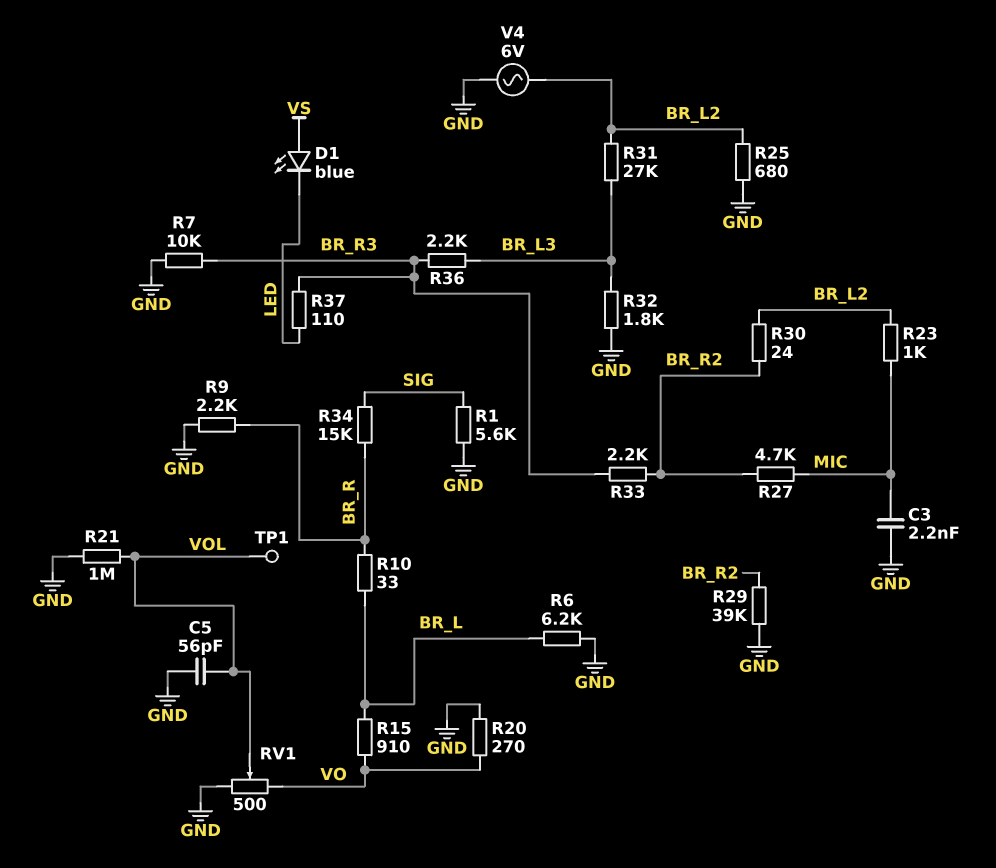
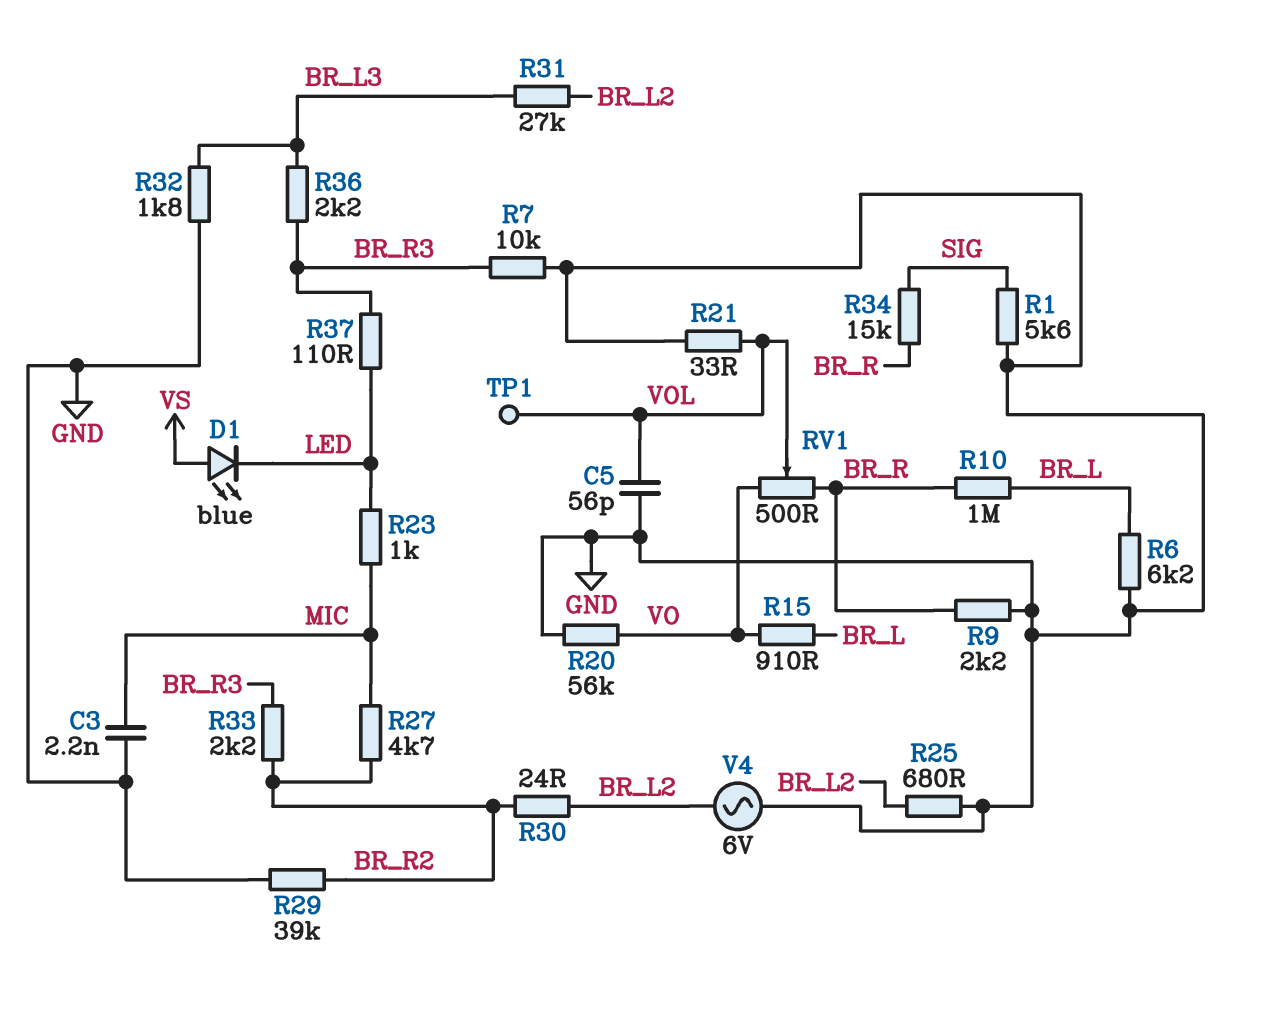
R10: 33 (BR_L, BR_R) -> 1M (BR_L, BR_R)
R20: 270 (GND, VO) -> 56k (GND, VO)
R21: 1M (GND, VOL) -> 33 (GND, VOL)
R23: 1k (BR_L2, MIC) -> 1k (LED, MIC)
RV1: 500 (GND, VO, wiper VOL) -> 500 (BR_R, VO, wiper VOL)

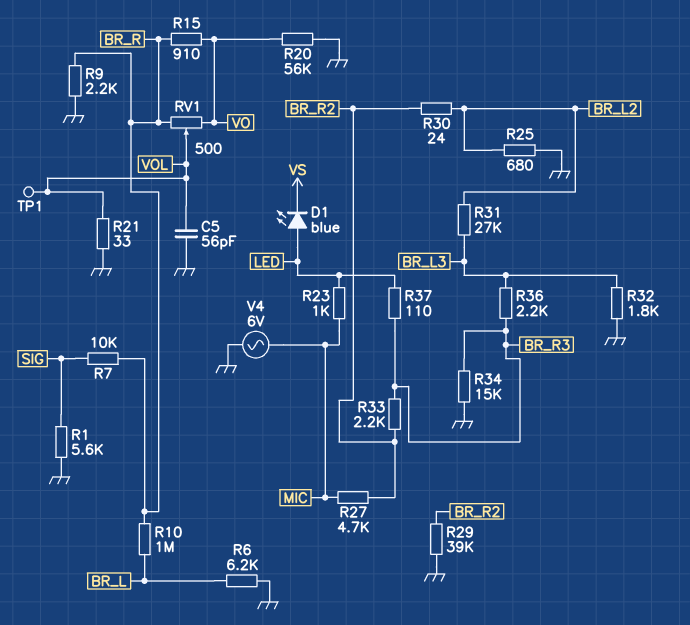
C3: 2.2nF (GND, MIC) -> none
D1: LED blue (A VS, K LED) -> LED blue (A LED, K VS)
R7: 10k (BR_R3, GND) -> 10k (BR_R, SIG)
R15: 910 (BR_L, VO) -> 910 (BR_R, VO)
R34: 15k (BR_R, SIG) -> 15k (BR_R3, GND)
V4: AC 6V (BR_L2, GND) -> AC 6V (GND, MIC)

